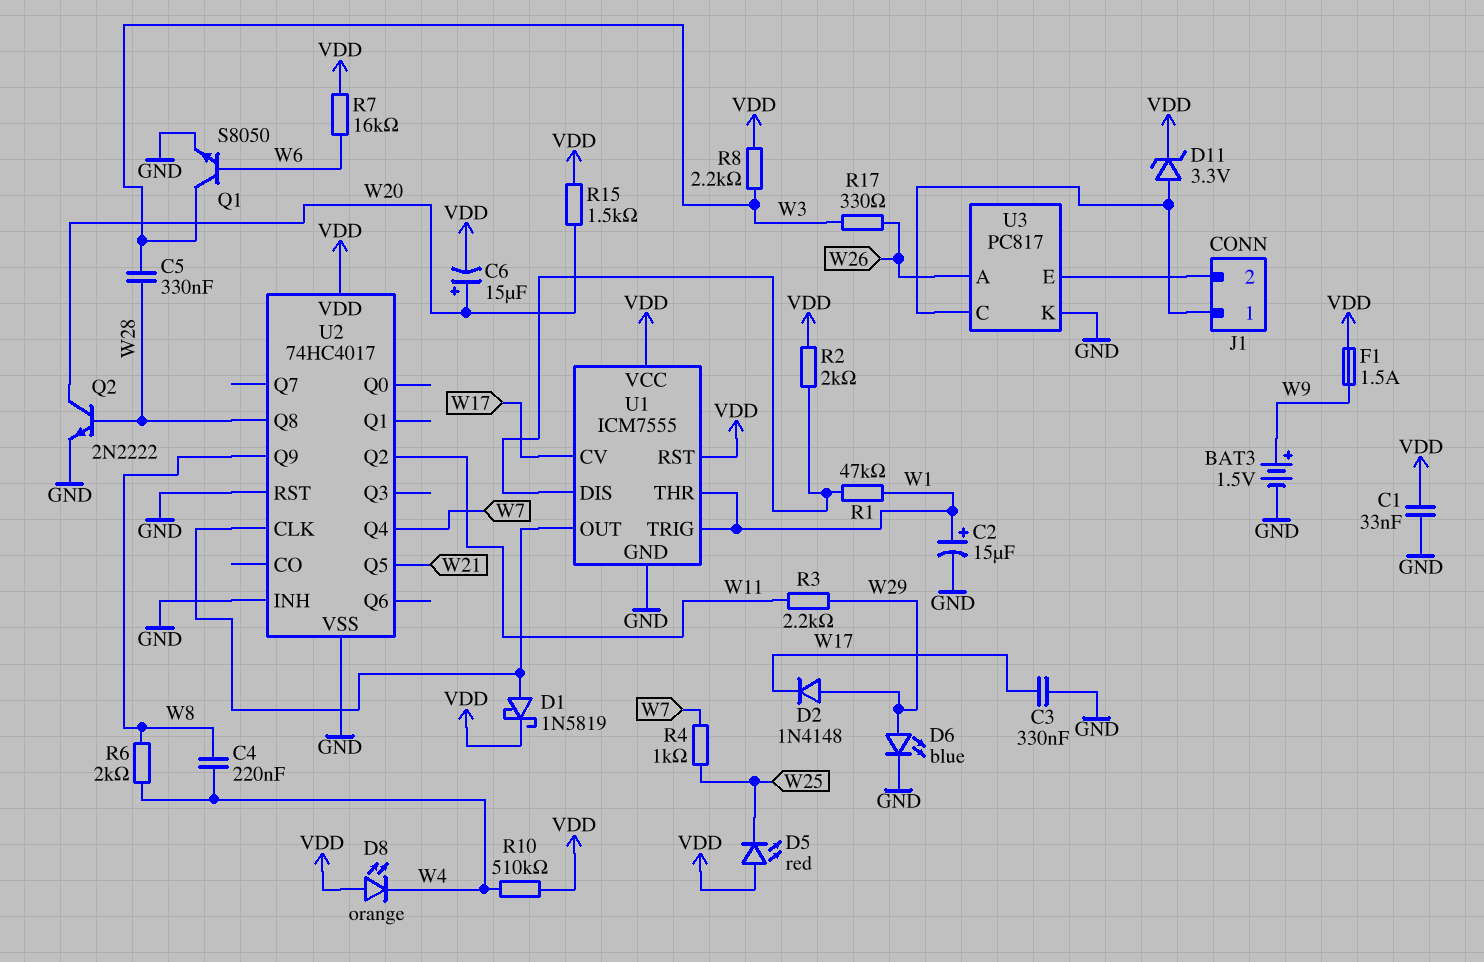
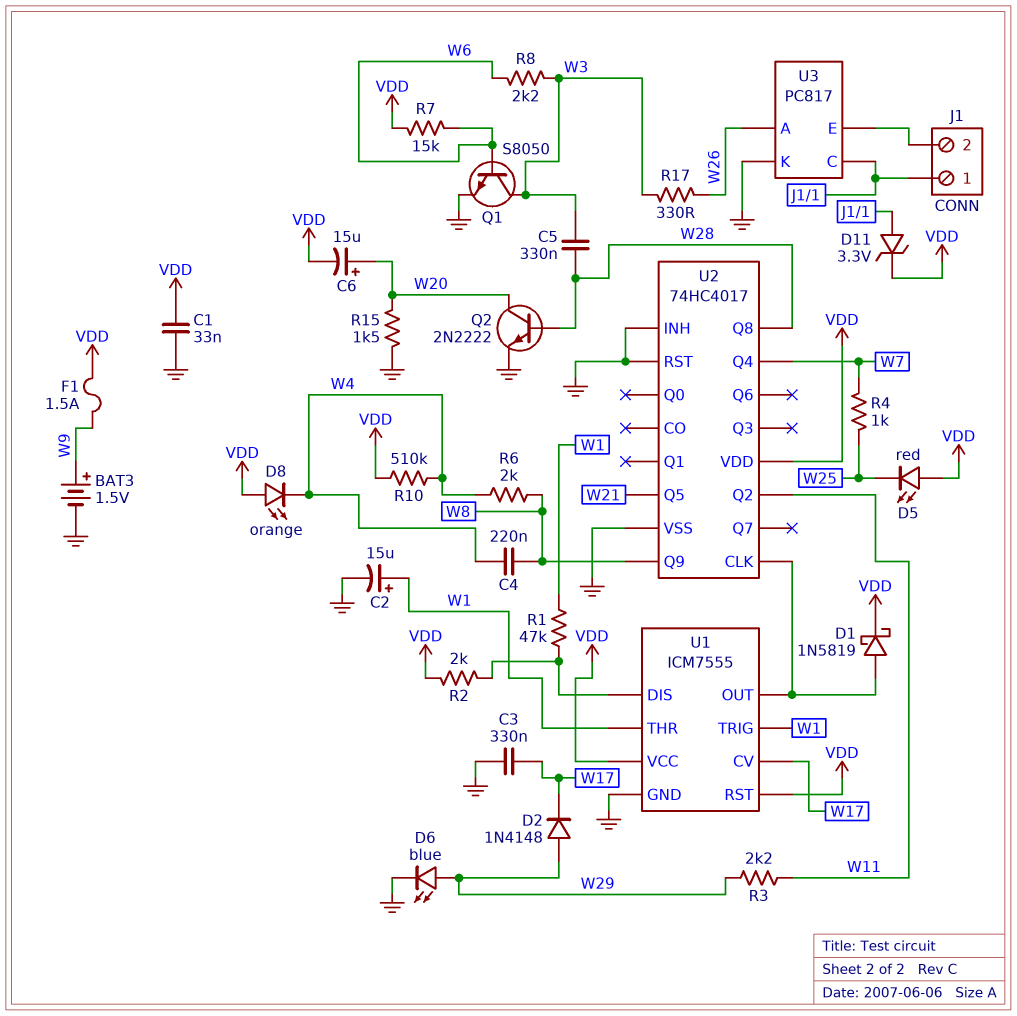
R7: 16k (VDD, W6) -> 15k (VDD, W6)
R8: 2.2k (VDD, W3) -> 2.2k (W3, W6)
R15: 1.5k (VDD, W20) -> 1.5k (GND, W20)

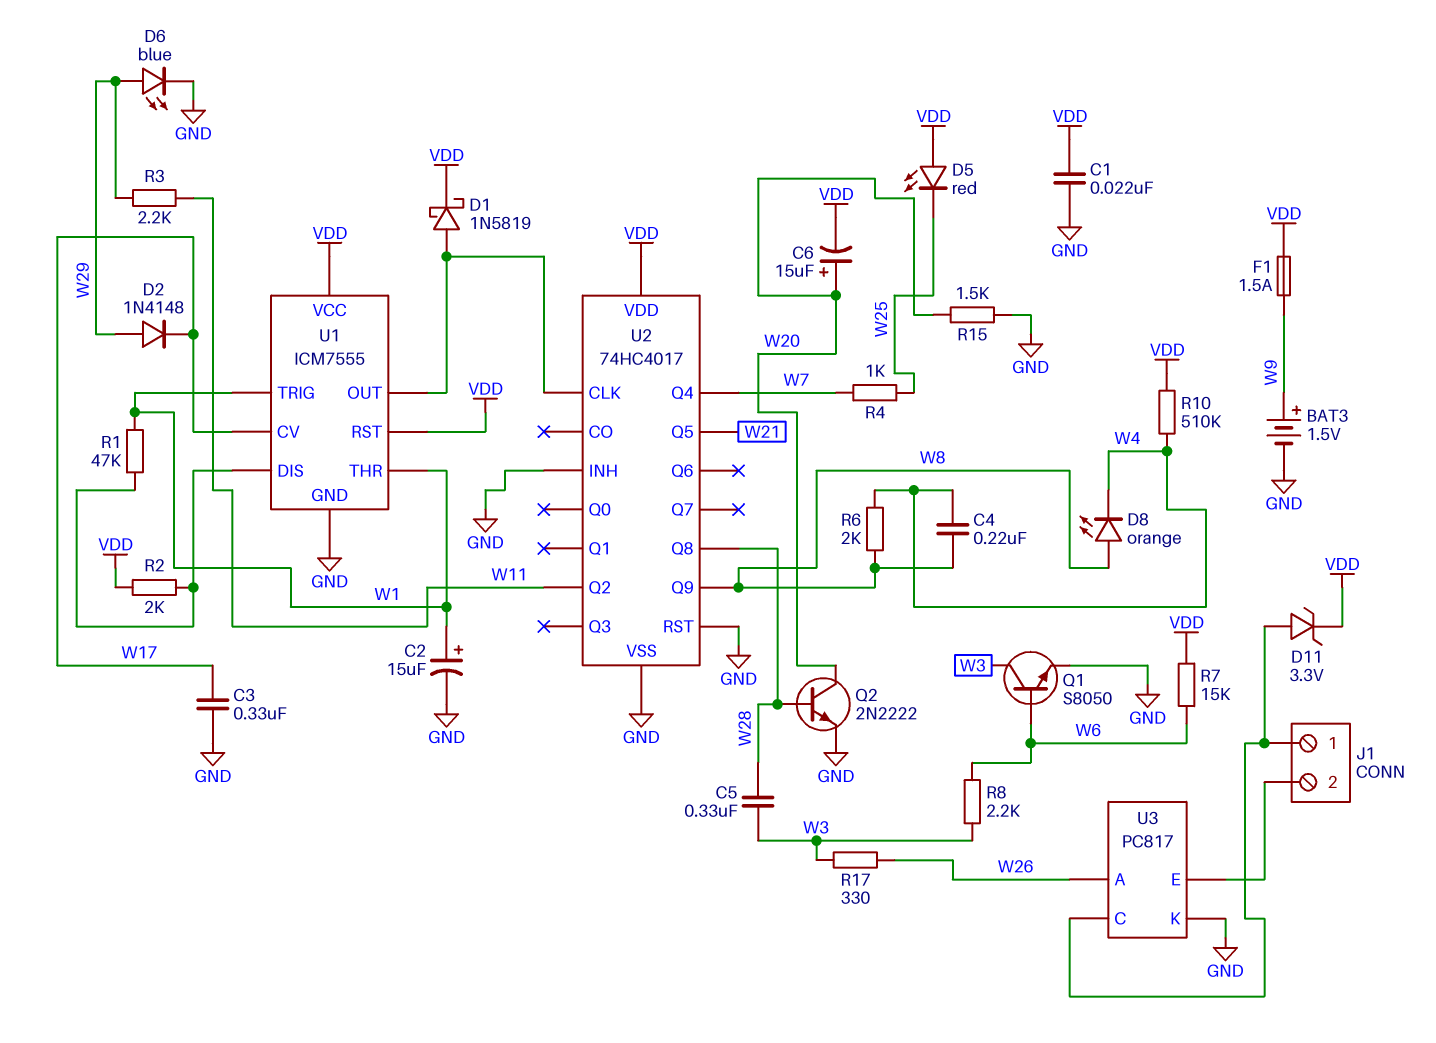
C1: 33nF (GND, VDD) -> 22nF (GND, VDD)
D8: LED orange (A VDD, K W4) -> LED orange (A W8, K W4)

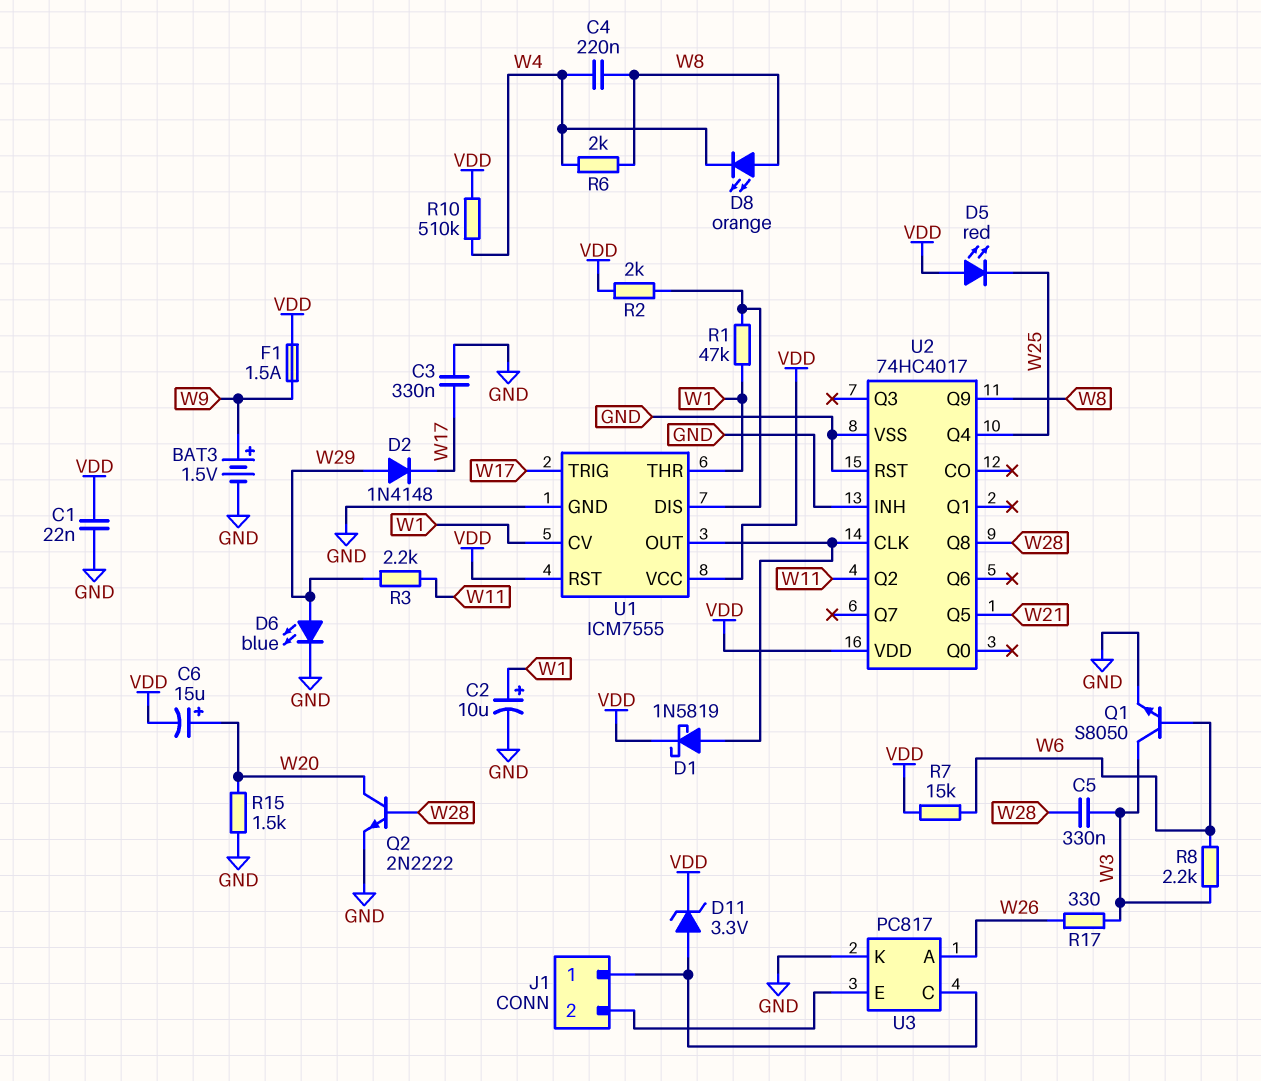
C2: 15uF (plus W1, minus GND) -> 10uF (plus W1, minus GND)
R4: 1k (W7, W25) -> none
U1 pin CV: W17 -> W1
U1 pin TRIG: W1 -> W17
U2 pin Q4: W7 -> W25

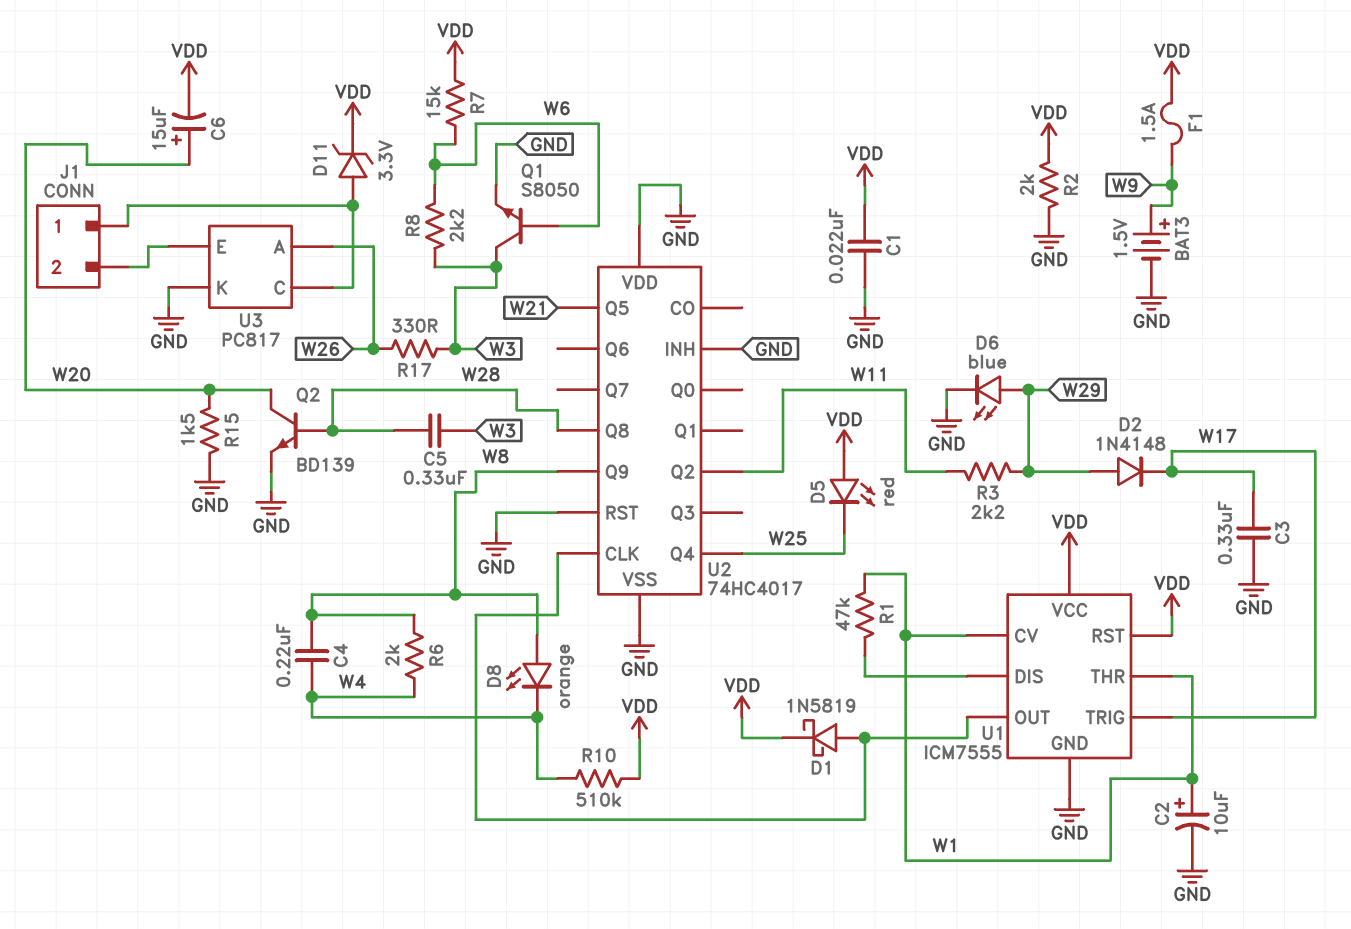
Q2: NPN 2N2222 (B W28, C W20, E GND) -> NPN BD139 (B W28, C W20, E GND)
R2: 2k (U1/DIS, VDD) -> 2k (GND, VDD)
U2 pin VDD: VDD -> GND

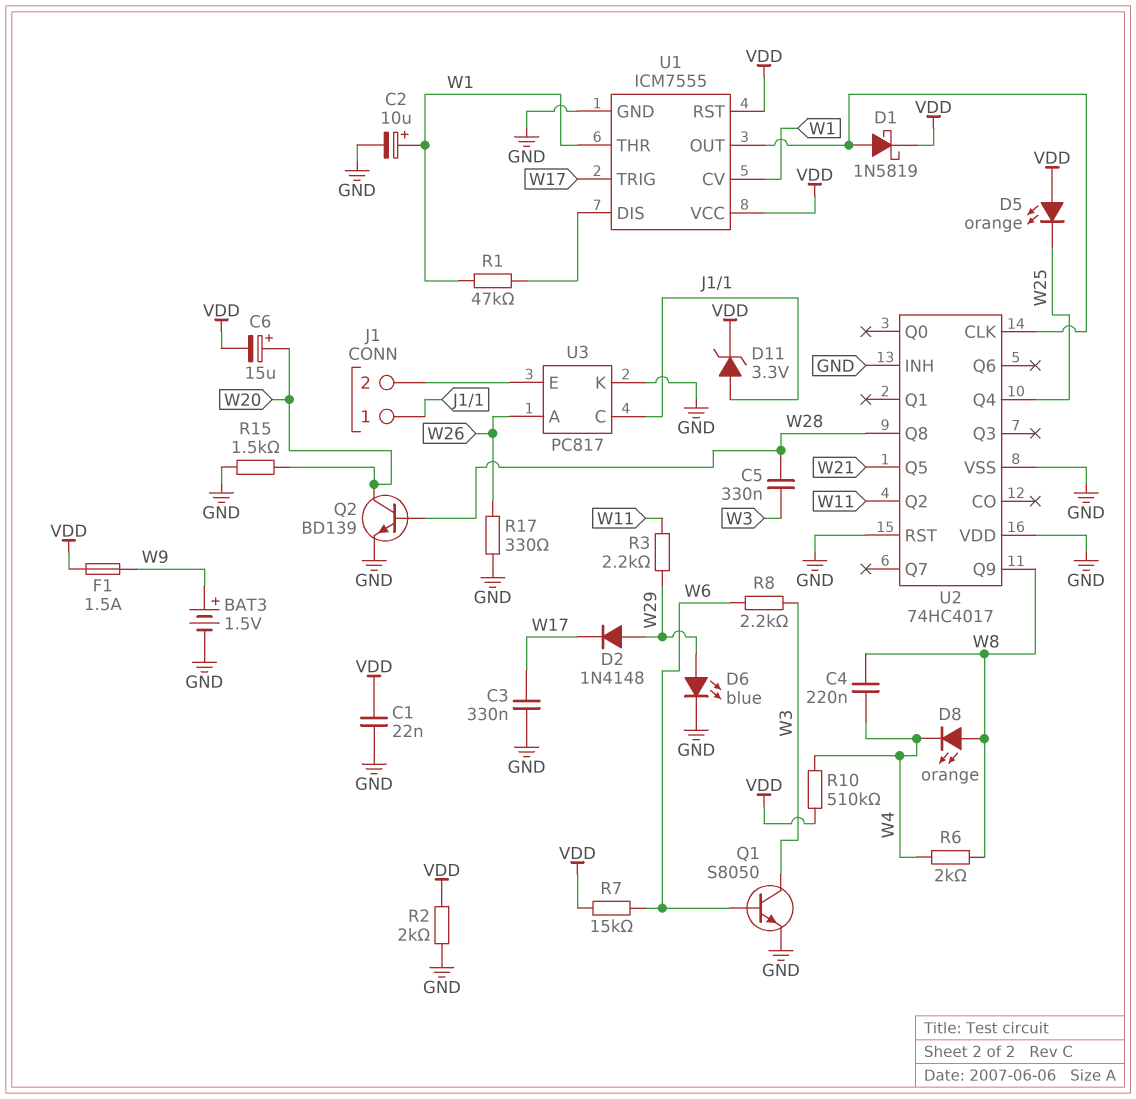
D5: LED red (A VDD, K W25) -> LED orange (A VDD, K W25)
R17: 330 (W3, W26) -> 330 (GND, W26)

